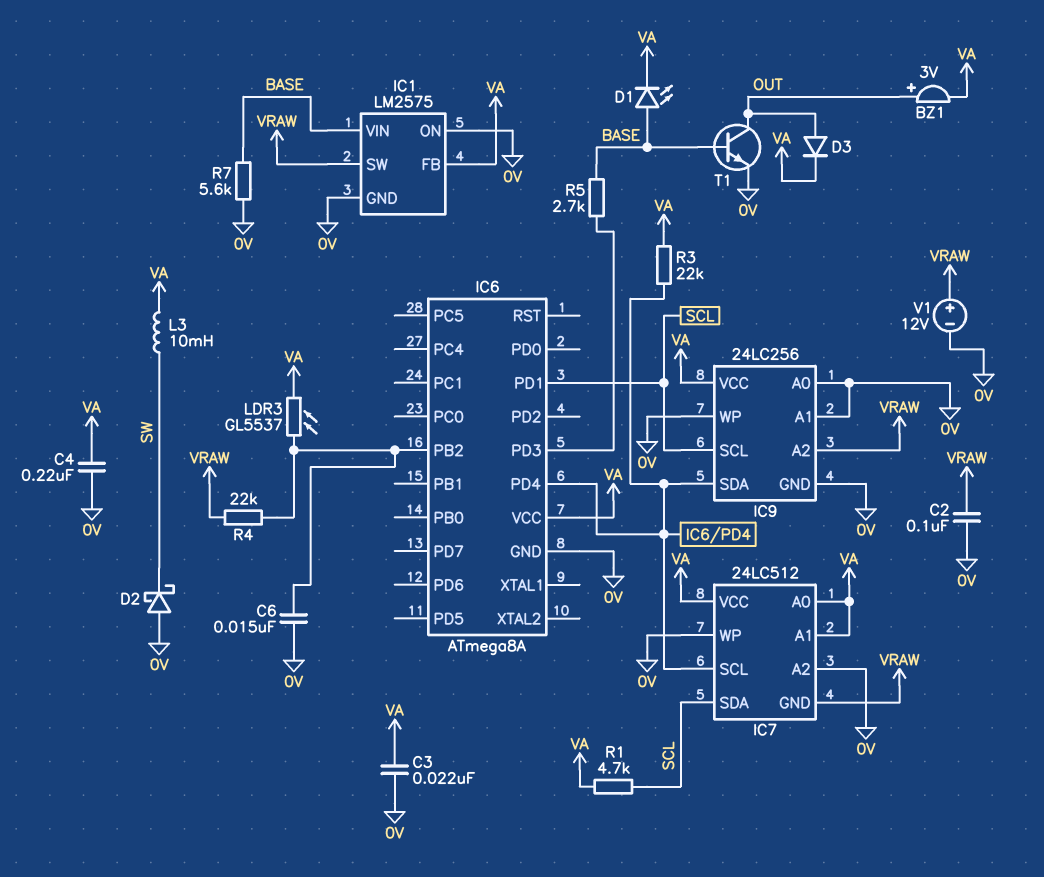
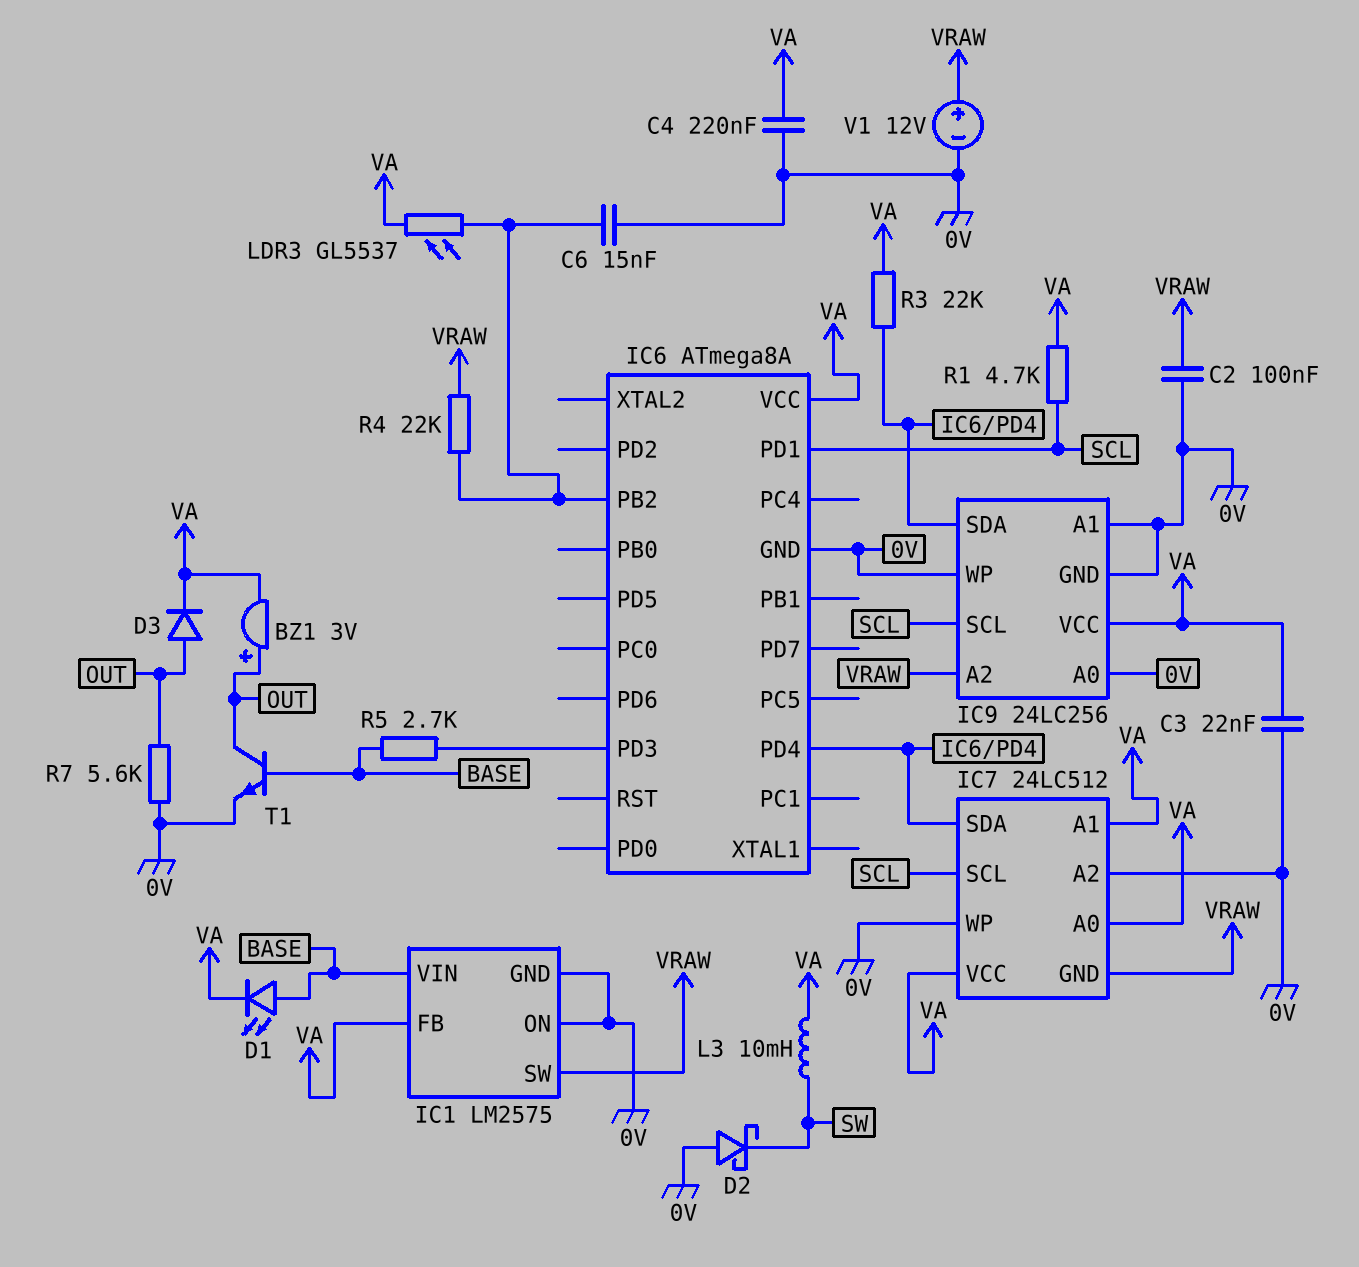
IC7 pin SCL: IC6/PD4 -> SCL
IC7 pin SDA: SCL -> IC6/PD4
R7: 5.6k (0V, BASE) -> 5.6k (0V, OUT)

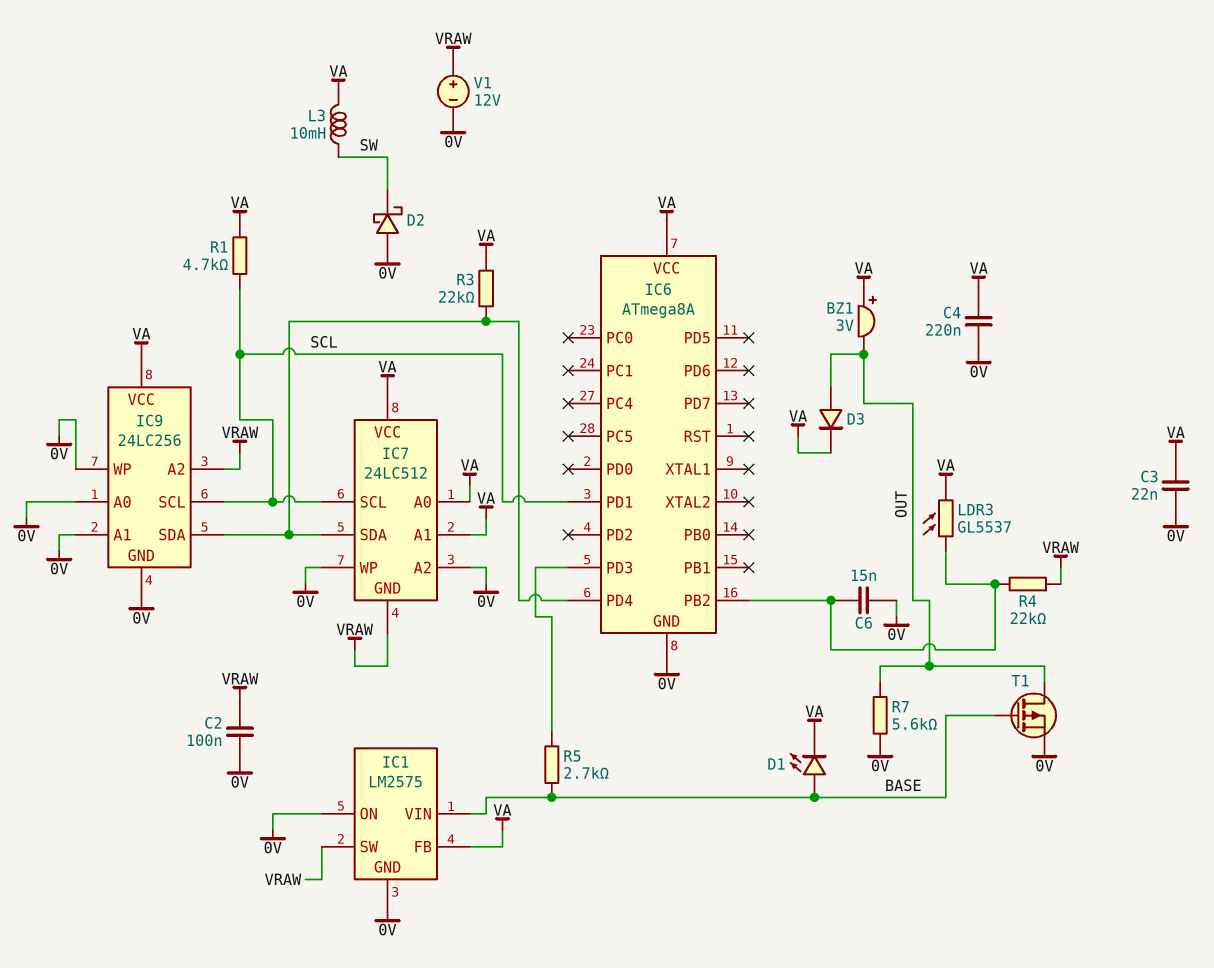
BZ1: buzzer 3V (plus OUT, minus VA) -> buzzer 3V (plus VA, minus OUT)
T1: NPN (B BASE, C OUT, E 0V) -> PMOS (G BASE, D OUT, S 0V)

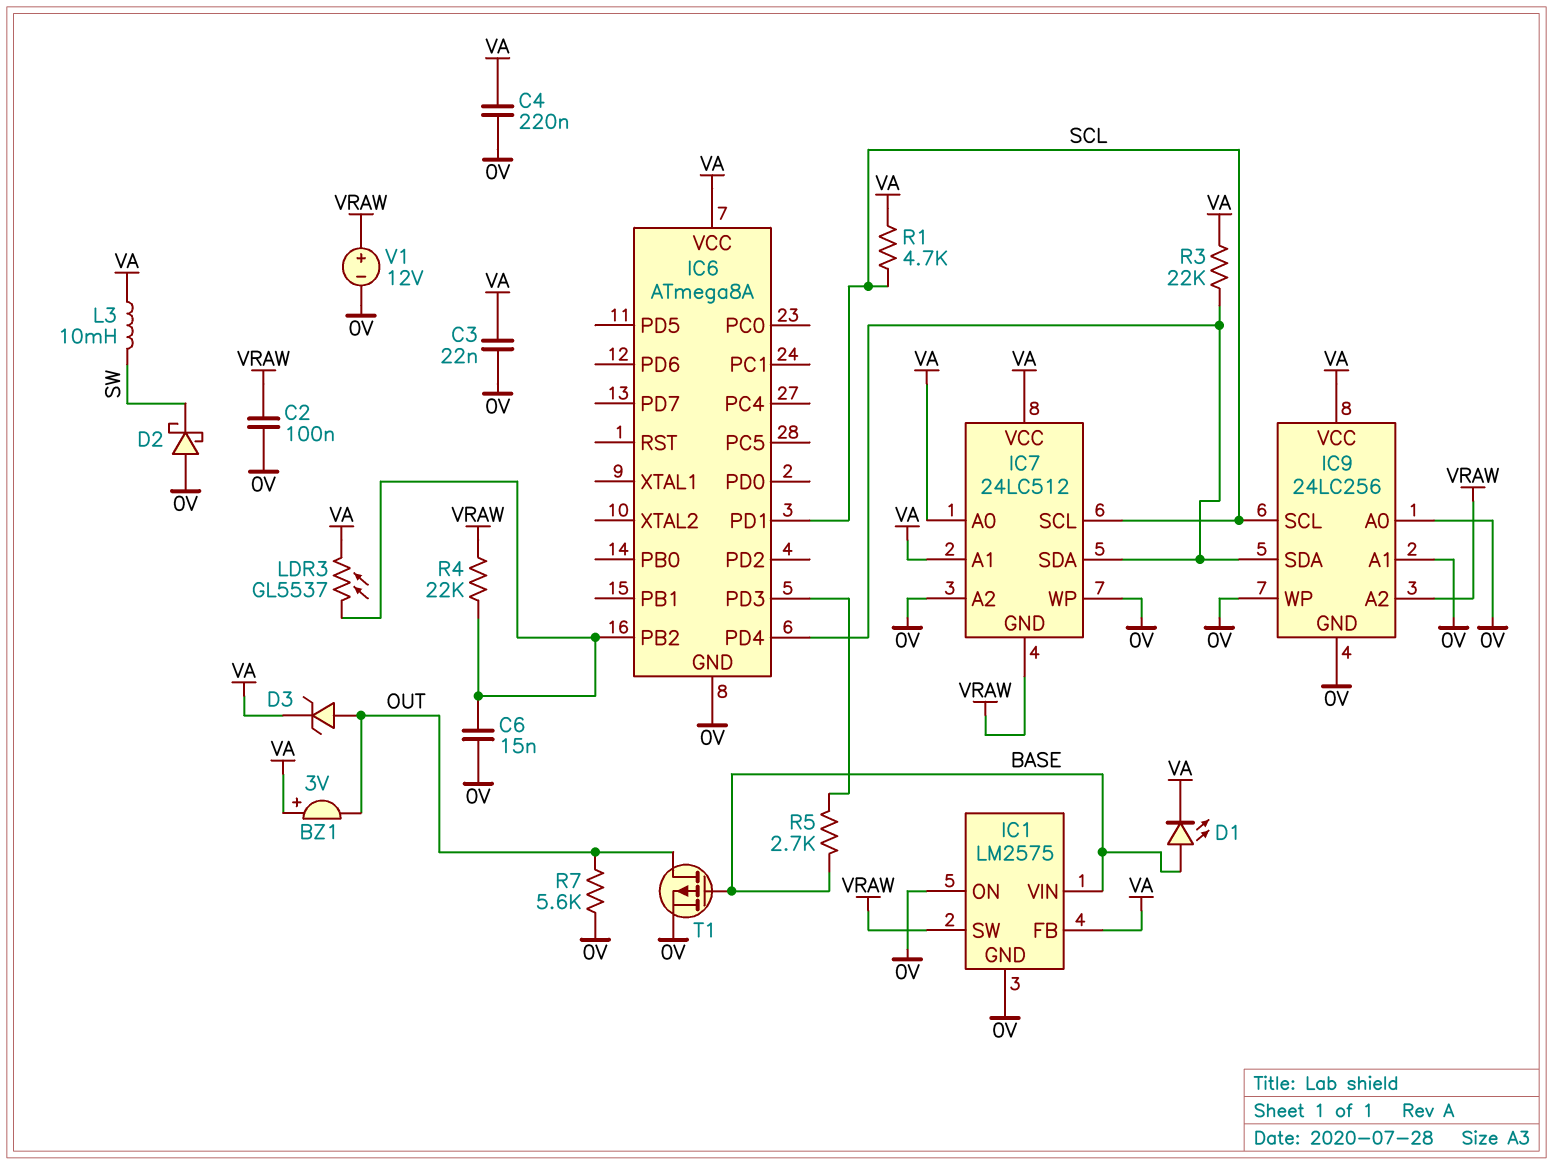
D3: diode (A OUT, K VA) -> zener (A OUT, K VA)

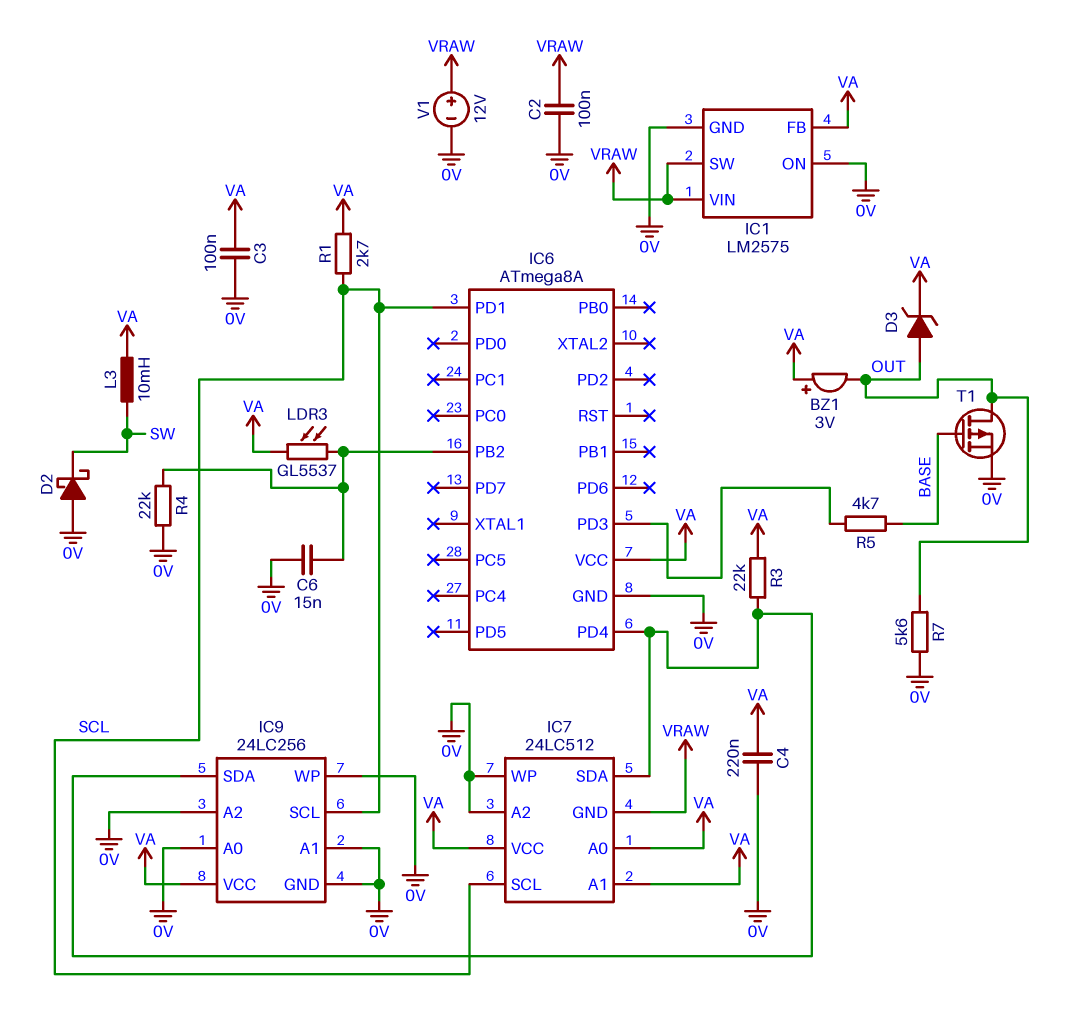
C3: 22nF (0V, VA) -> 100nF (0V, VA)
D1: LED (A BASE, K VA) -> none
IC1 pin VIN: BASE -> VRAW
IC9 pin A2: VRAW -> 0V
R1: 4.7k (SCL, VA) -> 2.7k (SCL, VA)
R4: 22k (IC6/PB2, VRAW) -> 22k (0V, IC6/PB2)
R5: 2.7k (BASE, IC6/PD3) -> 4.7k (BASE, IC6/PD3)

